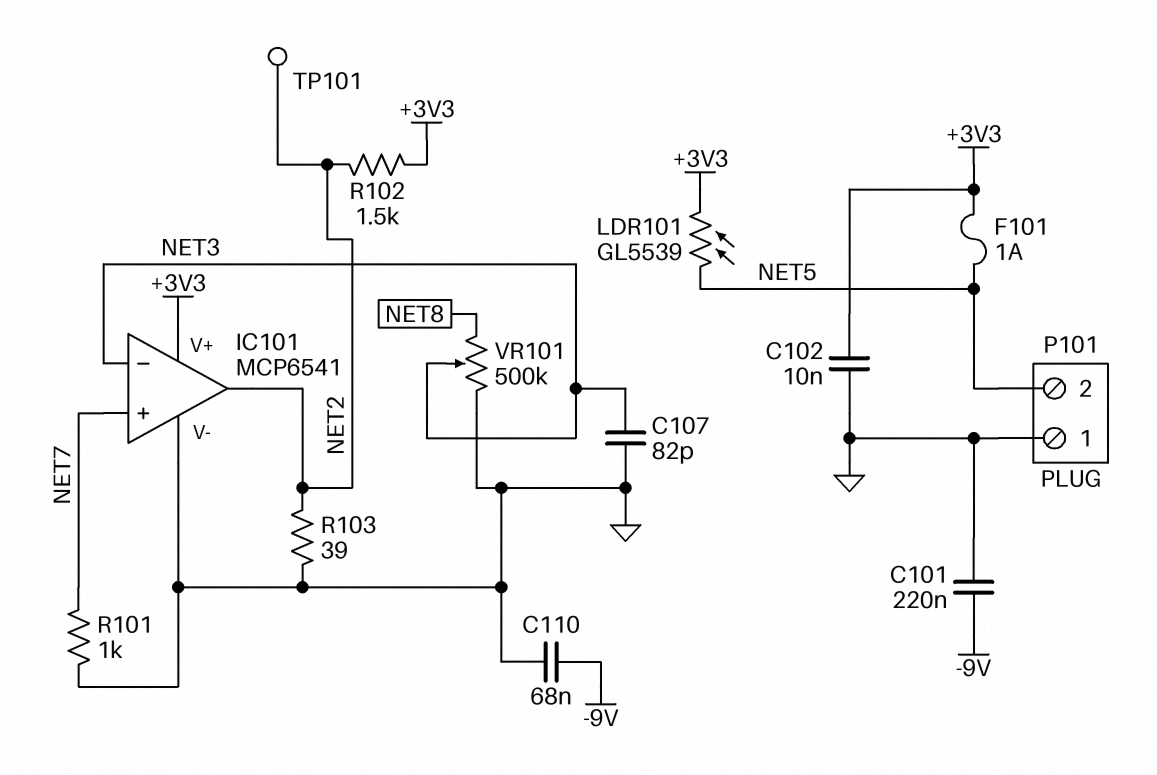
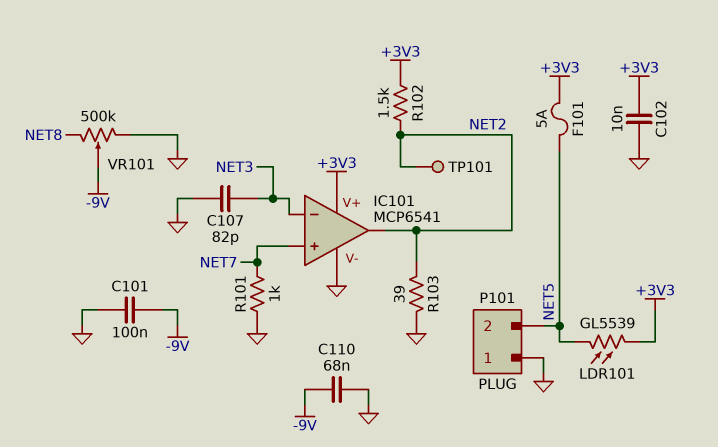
C101: 220nF (-9V, GND) -> 100nF (-9V, GND)
F101: 1A (+3V3, NET5) -> 5A (+3V3, NET5)
VR101: 500k (GND, NET8, wiper NET3) -> 500k (GND, NET8, wiper -9V)

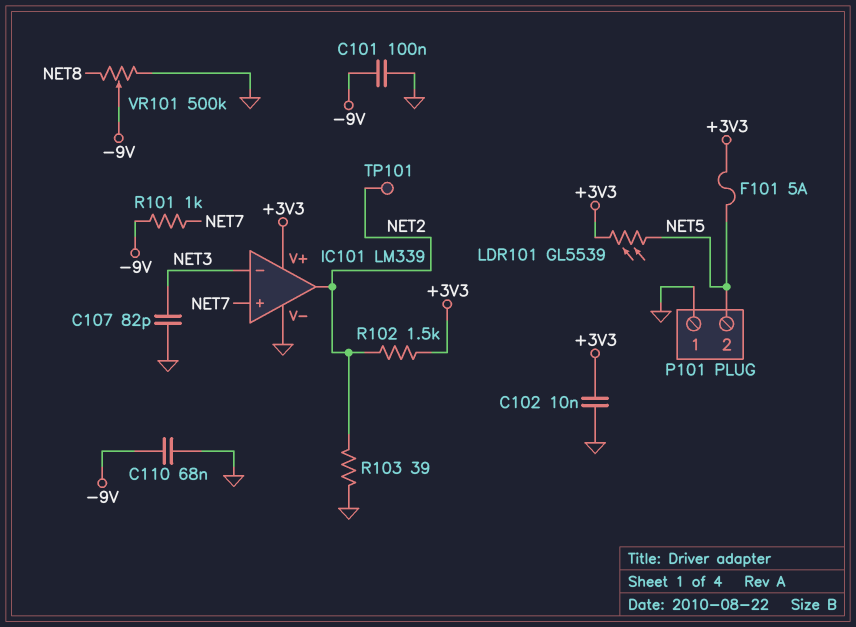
IC101: MCP6541 -> LM339
R101: 1k (GND, NET7) -> 1k (-9V, NET7)

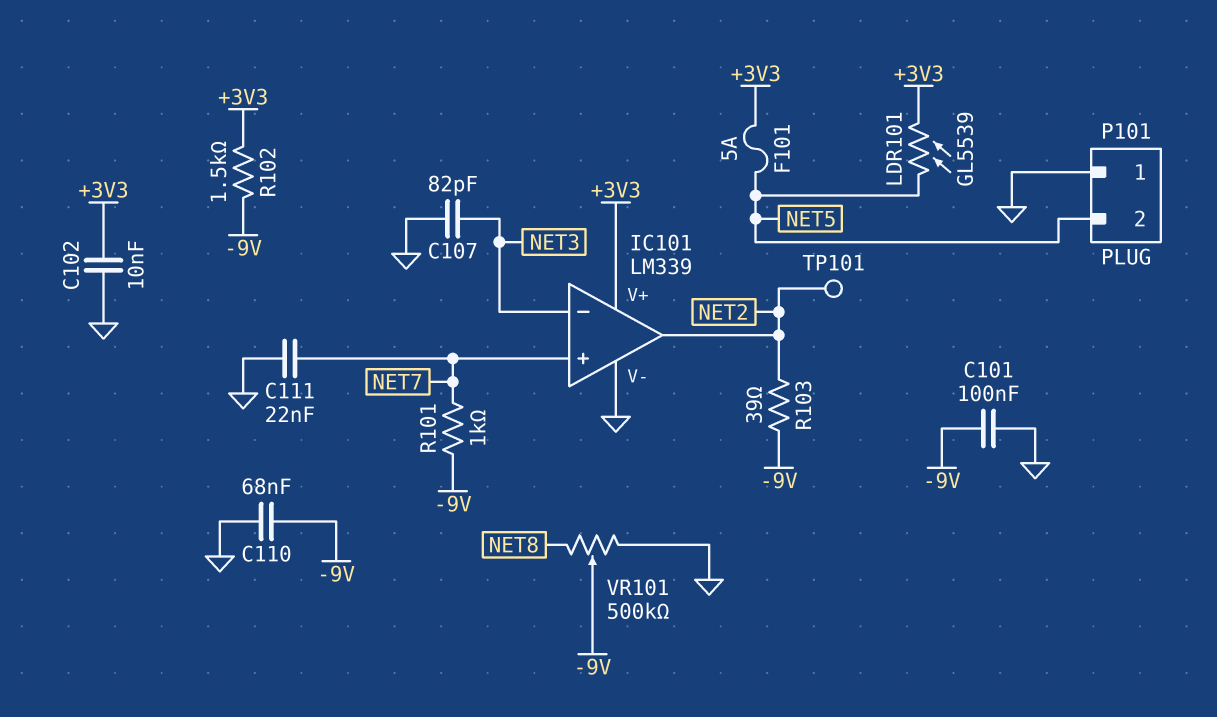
C111: none -> 22nF (GND, NET7)
R102: 1.5k (+3V3, NET2) -> 1.5k (+3V3, -9V)
R103: 39 (GND, NET2) -> 39 (-9V, NET2)

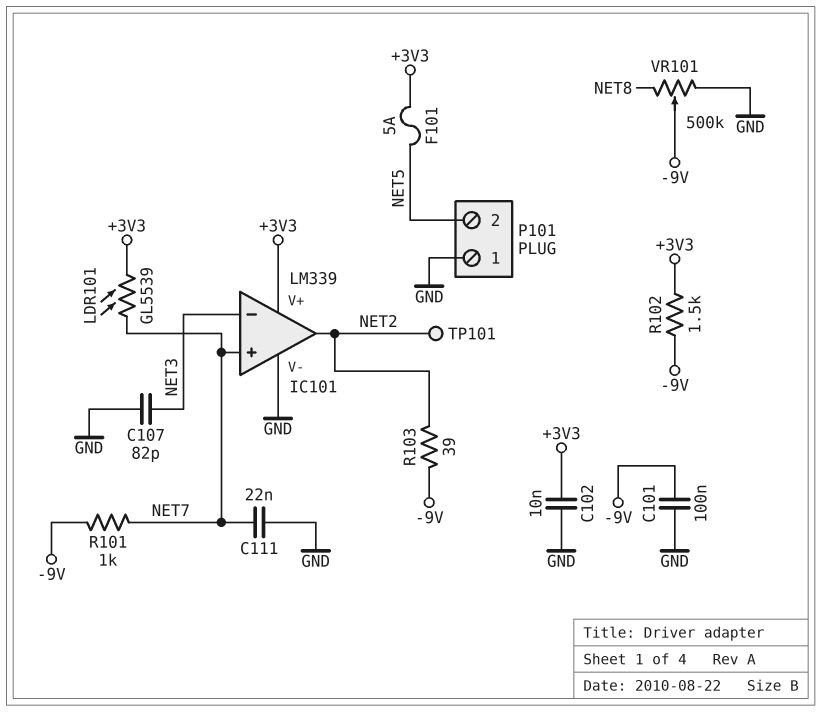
C110: 68nF (-9V, GND) -> none
LDR101: GL5539 (+3V3, NET5) -> GL5539 (+3V3, NET7)

